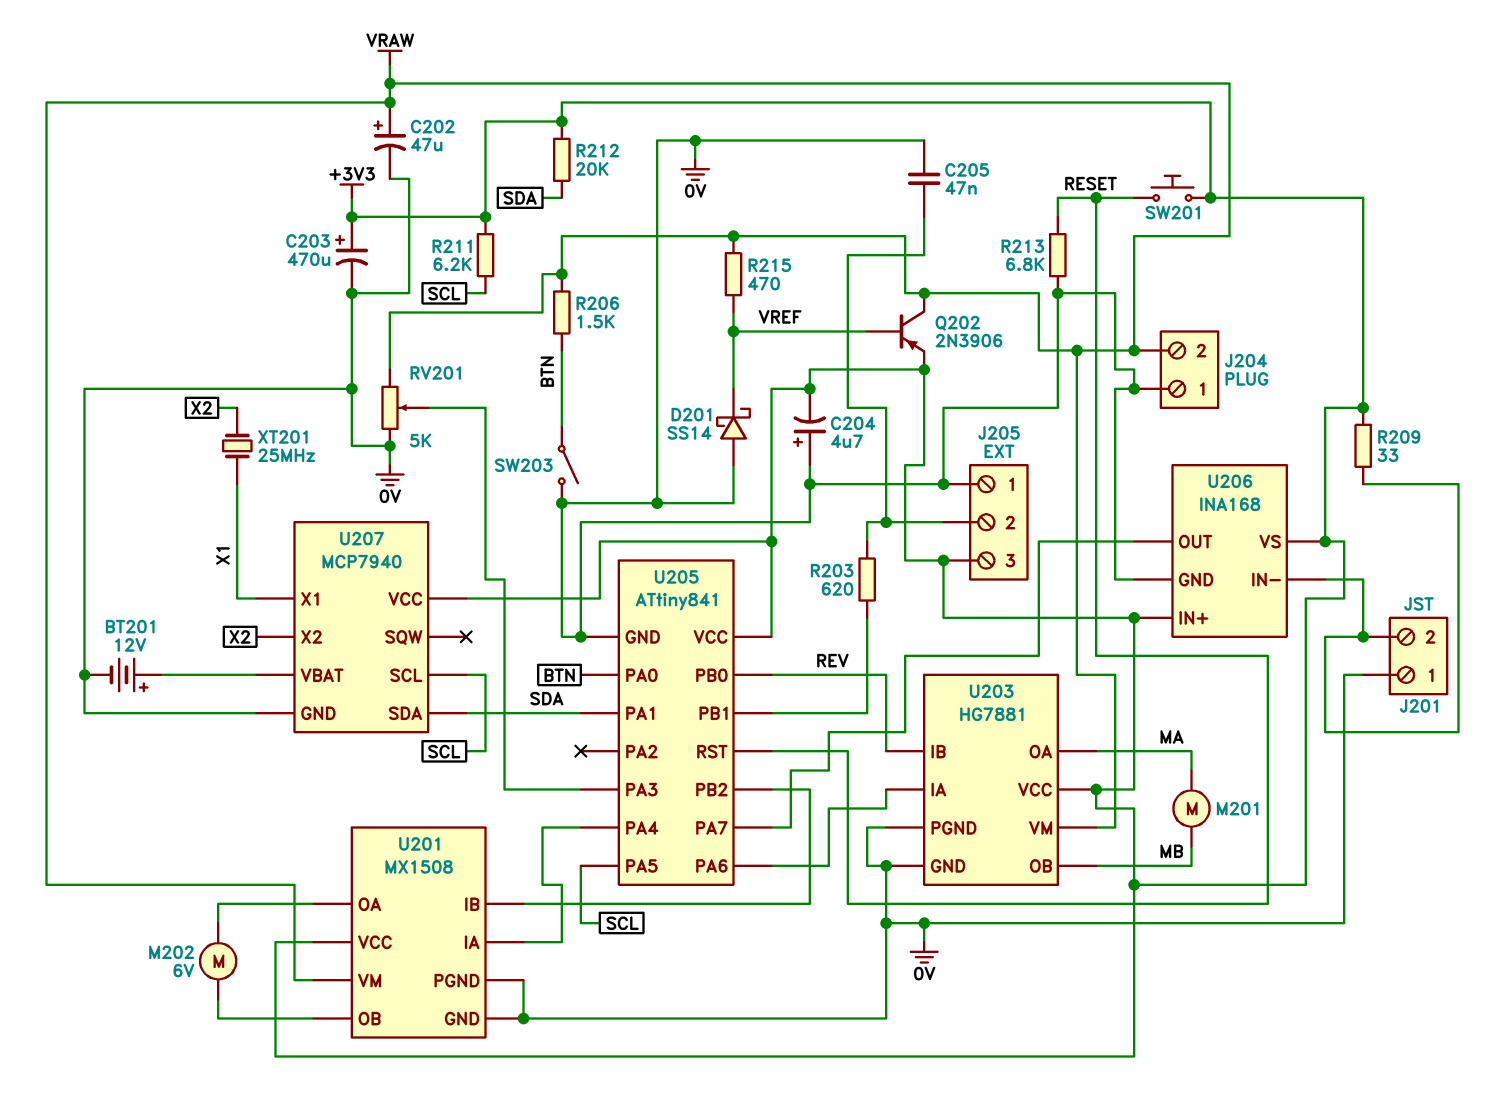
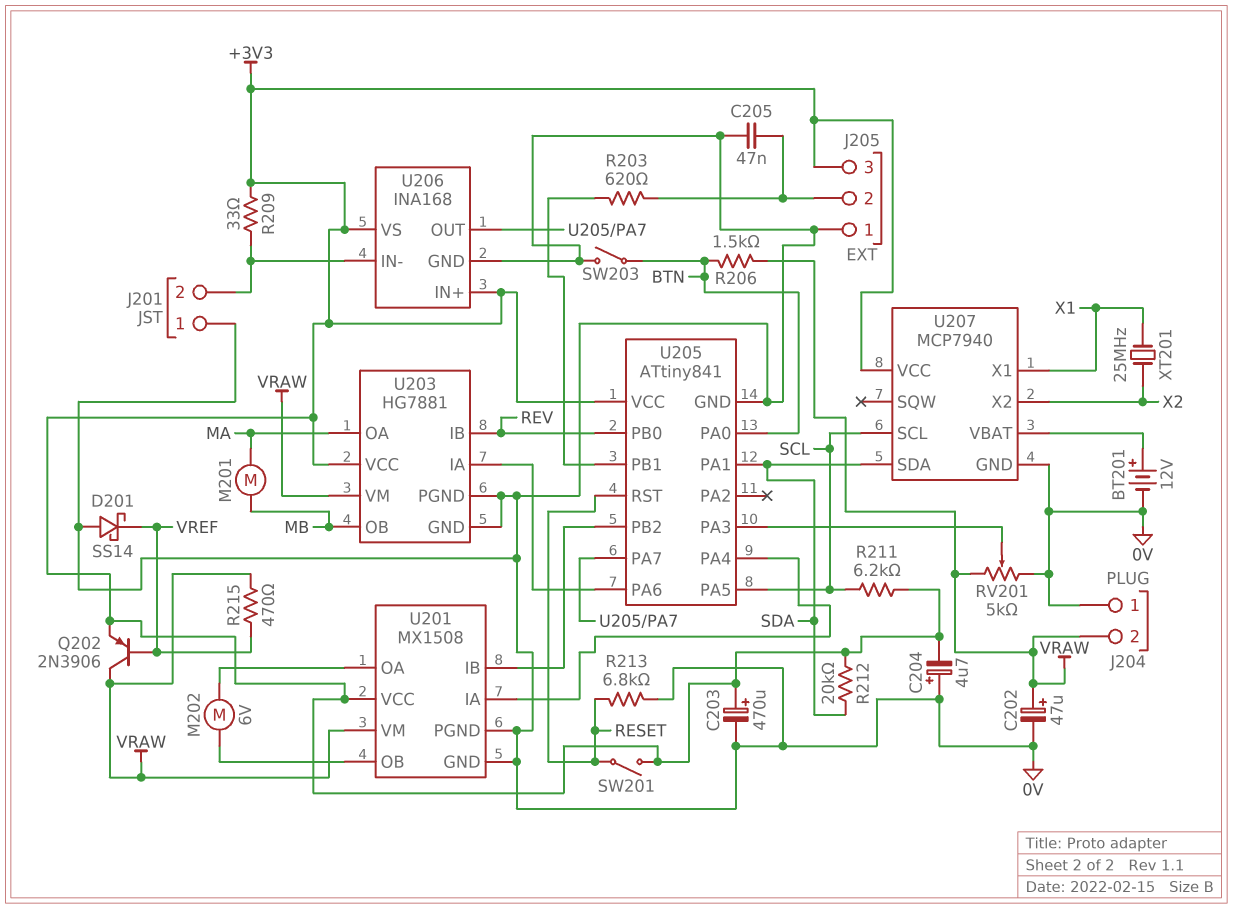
SW201: button (+3V3, RESET) -> switch (+3V3, RESET)

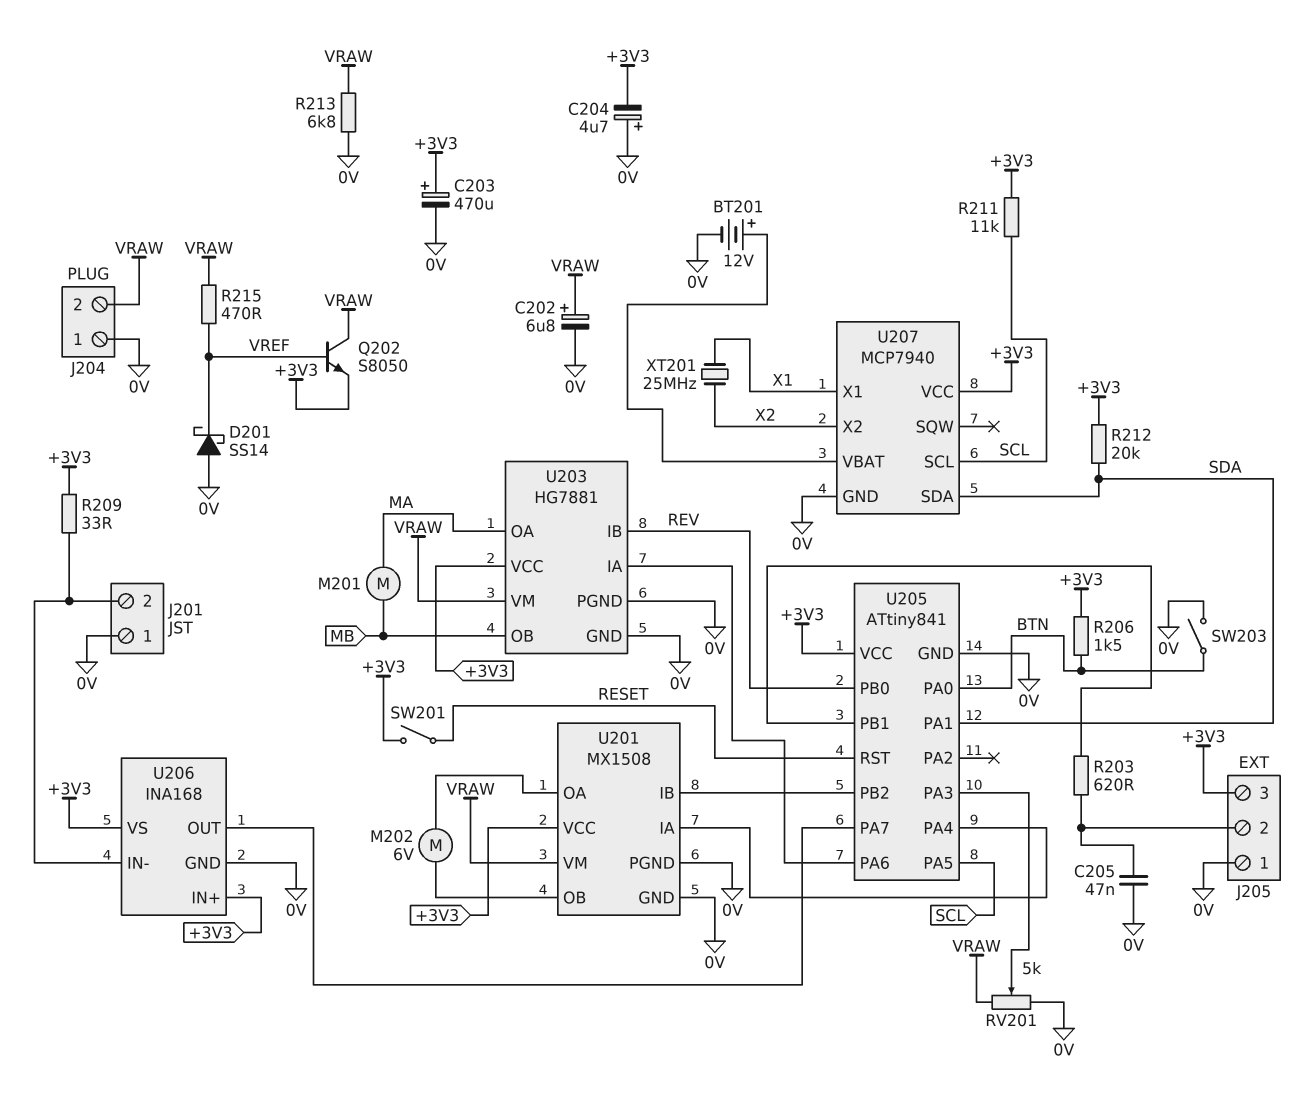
C202: 47uF (plus VRAW, minus 0V) -> 6.8uF (plus VRAW, minus 0V)
Q202: PNP 2N3906 (B VREF, C VRAW, E +3V3) -> NPN S8050 (B VREF, C VRAW, E +3V3)
R206: 1.5k (BTN, VRAW) -> 1.5k (+3V3, BTN)
R211: 6.2k (+3V3, SCL) -> 11k (+3V3, SCL)
R213: 6.8k (0V, RESET) -> 6.8k (0V, VRAW)

